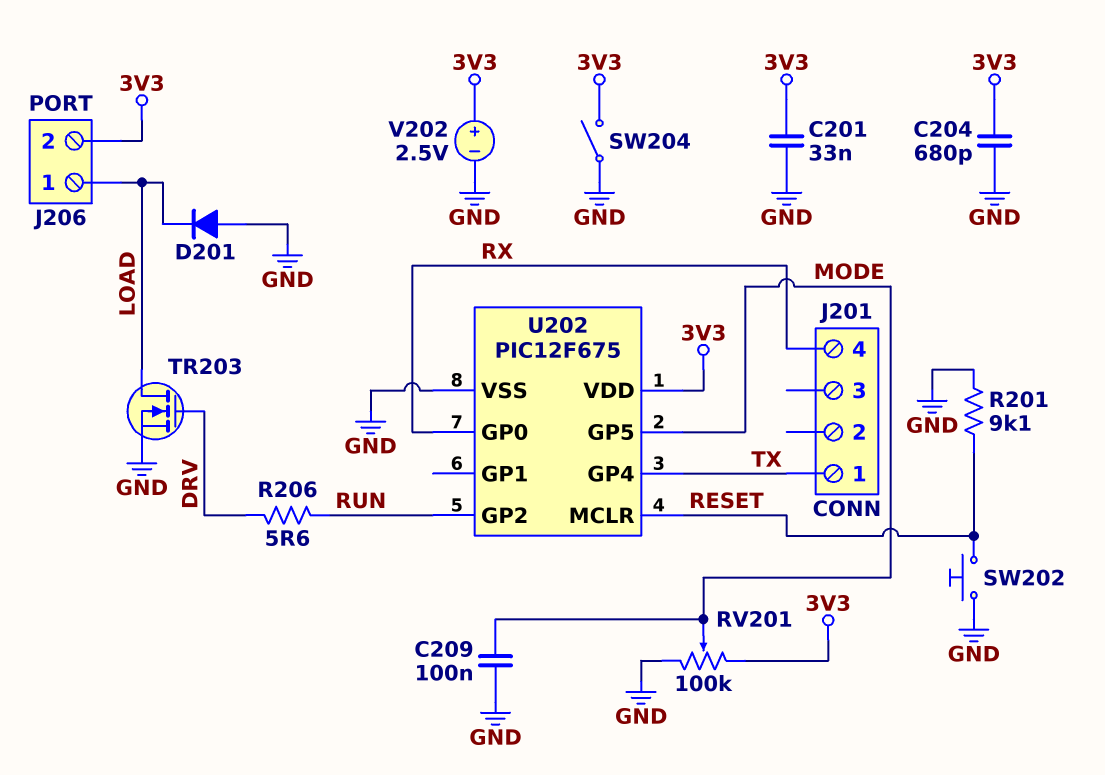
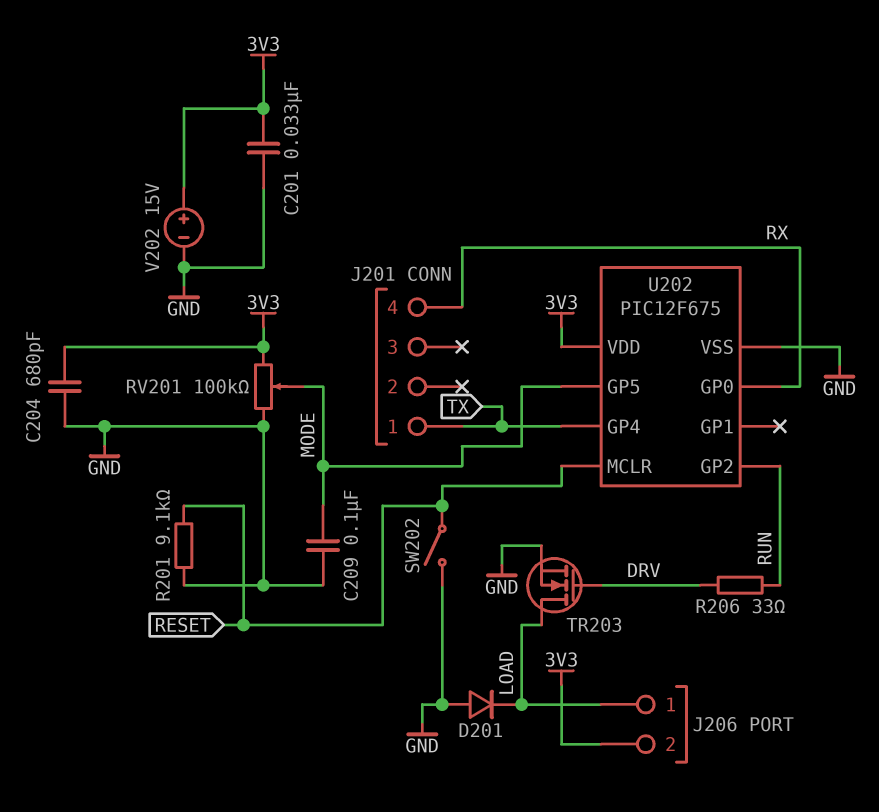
R206: 5.6 (DRV, RUN) -> 33 (DRV, RUN)
SW202: button (GND, RESET) -> switch (GND, RESET)
SW204: switch (3V3, GND) -> none
V202: 2.5V (plus 3V3, minus GND) -> 15V (plus 3V3, minus GND)

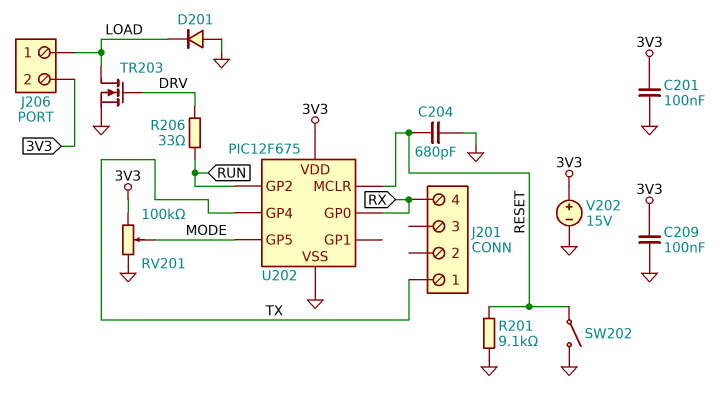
C201: 33nF (3V3, GND) -> 100nF (3V3, GND)
C204: 680pF (3V3, GND) -> 680pF (GND, RESET)
C209: 100nF (GND, MODE) -> 100nF (3V3, GND)

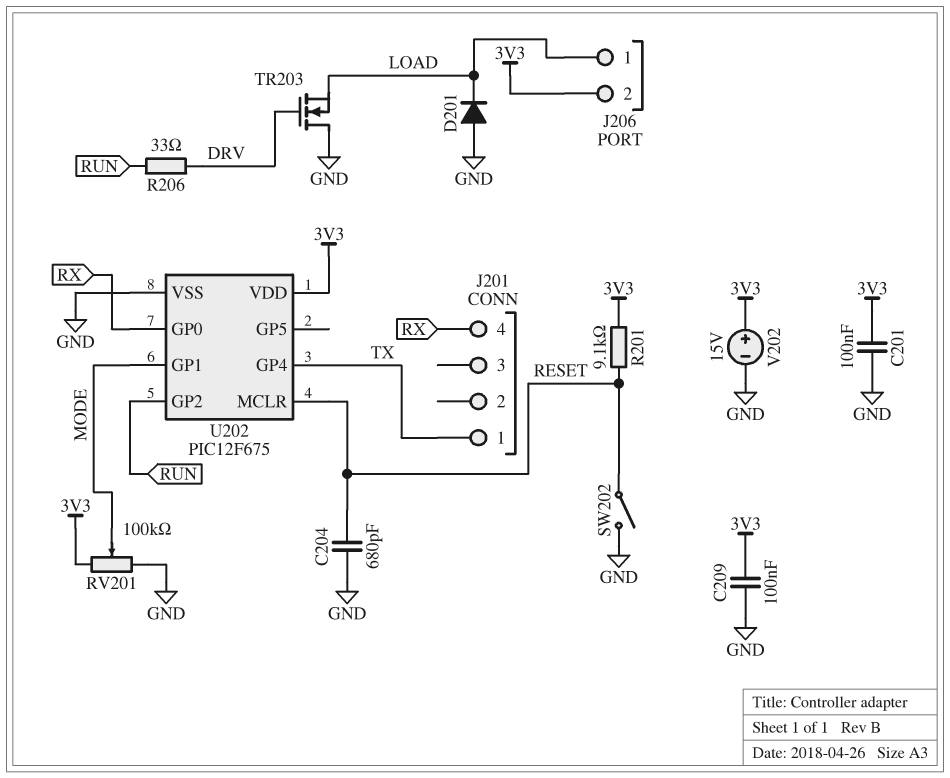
R201: 9.1k (GND, RESET) -> 9.1k (3V3, RESET)
TR203: NMOS (G DRV, D LOAD, S GND) -> NMOS (G DRV, D GND, S LOAD)
U202 pin GP1: none -> MODE
U202 pin GP5: MODE -> none

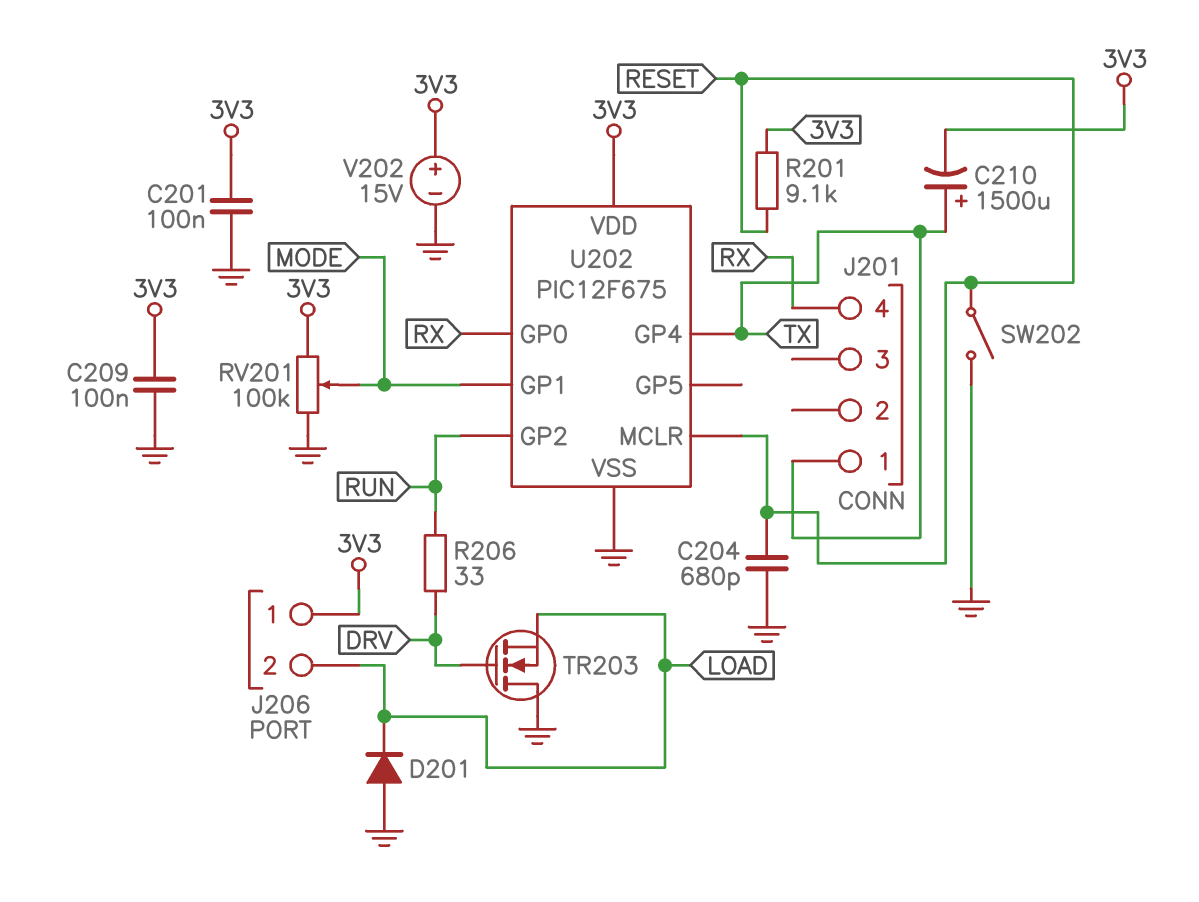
C210: none -> 1500uF (plus TX, minus 3V3)
J206 pin 1: LOAD -> 3V3
J206 pin 2: 3V3 -> LOAD

